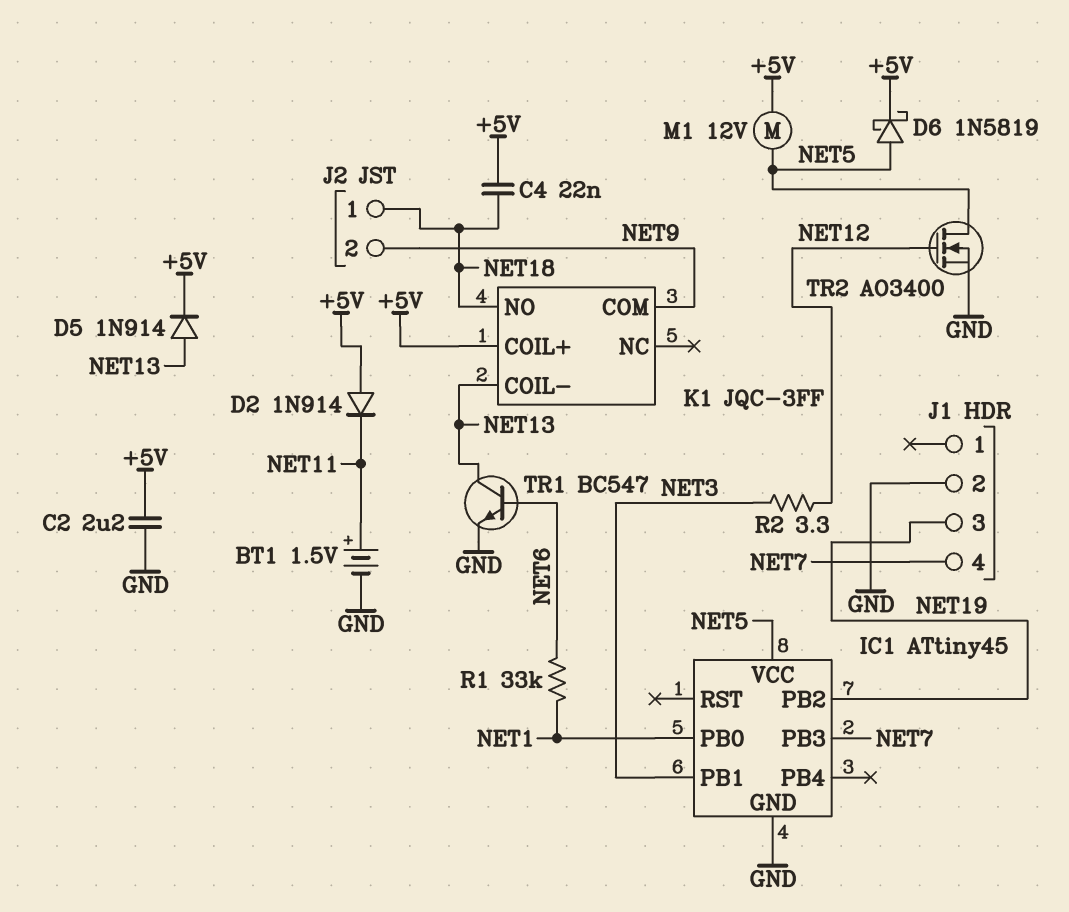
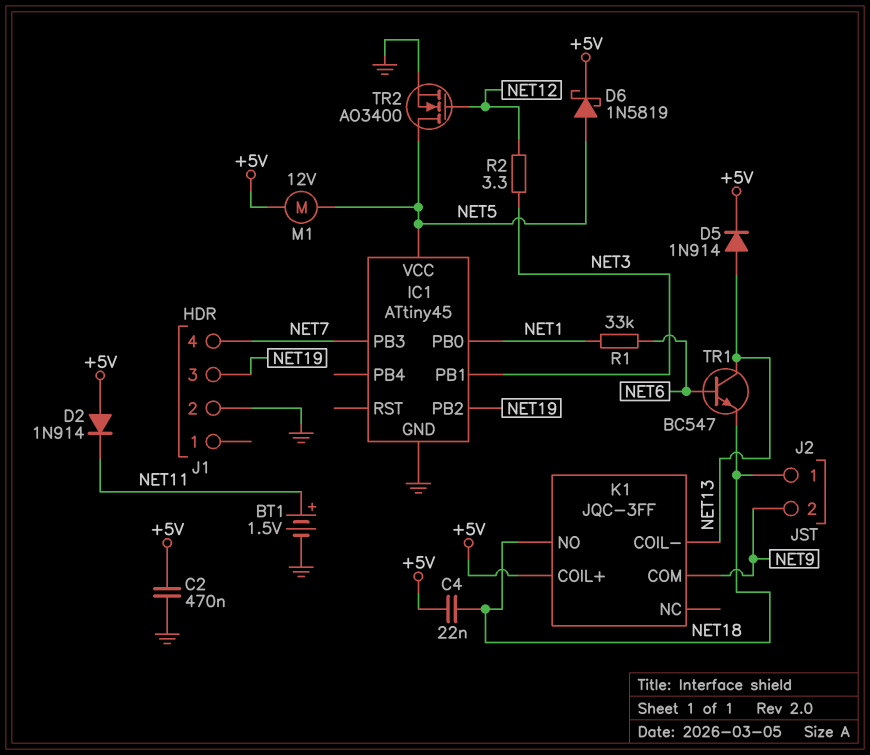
C2: 2.2uF (+5V, GND) -> 470nF (+5V, GND)
TR1: NPN BC547 (B NET6, C NET13, E GND) -> NPN BC547 (B NET6, C NET13, E NET18)

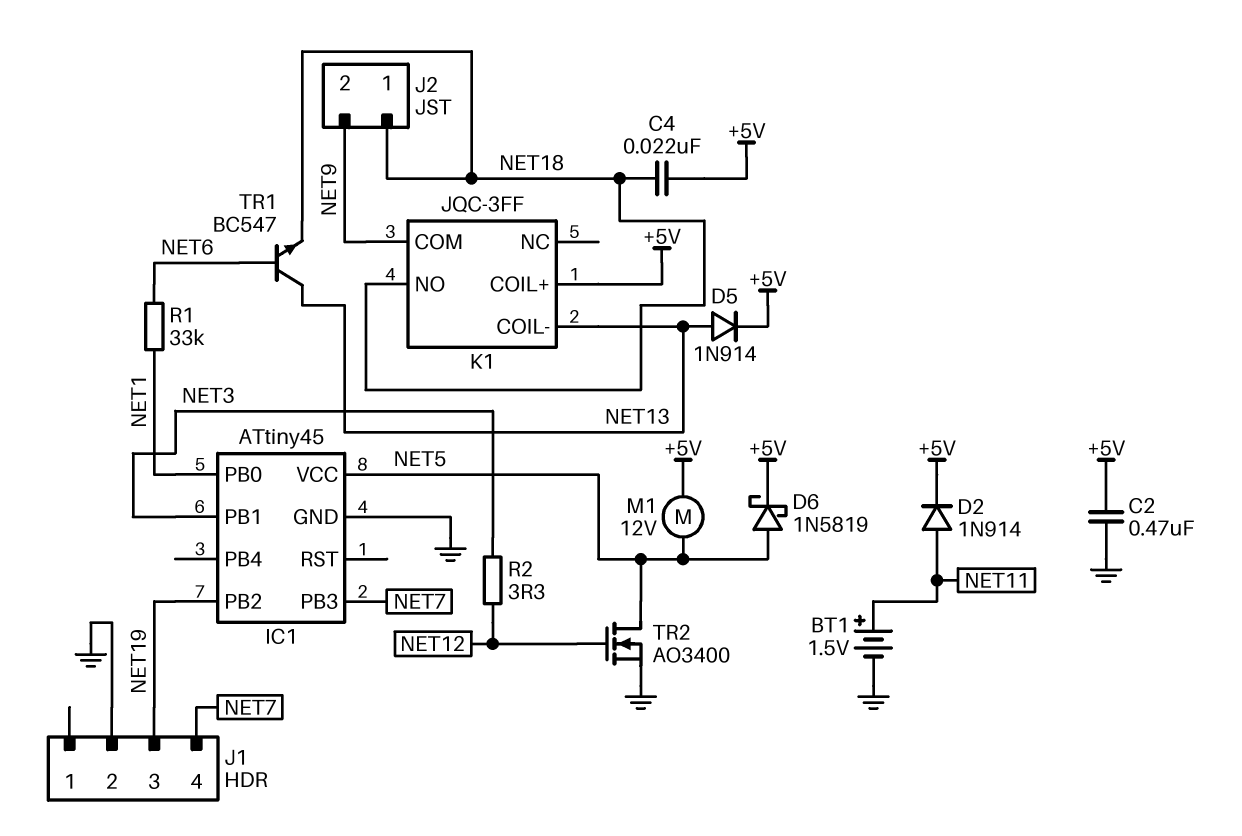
D2: diode 1N914 (A +5V, K NET11) -> diode 1N914 (A NET11, K +5V)

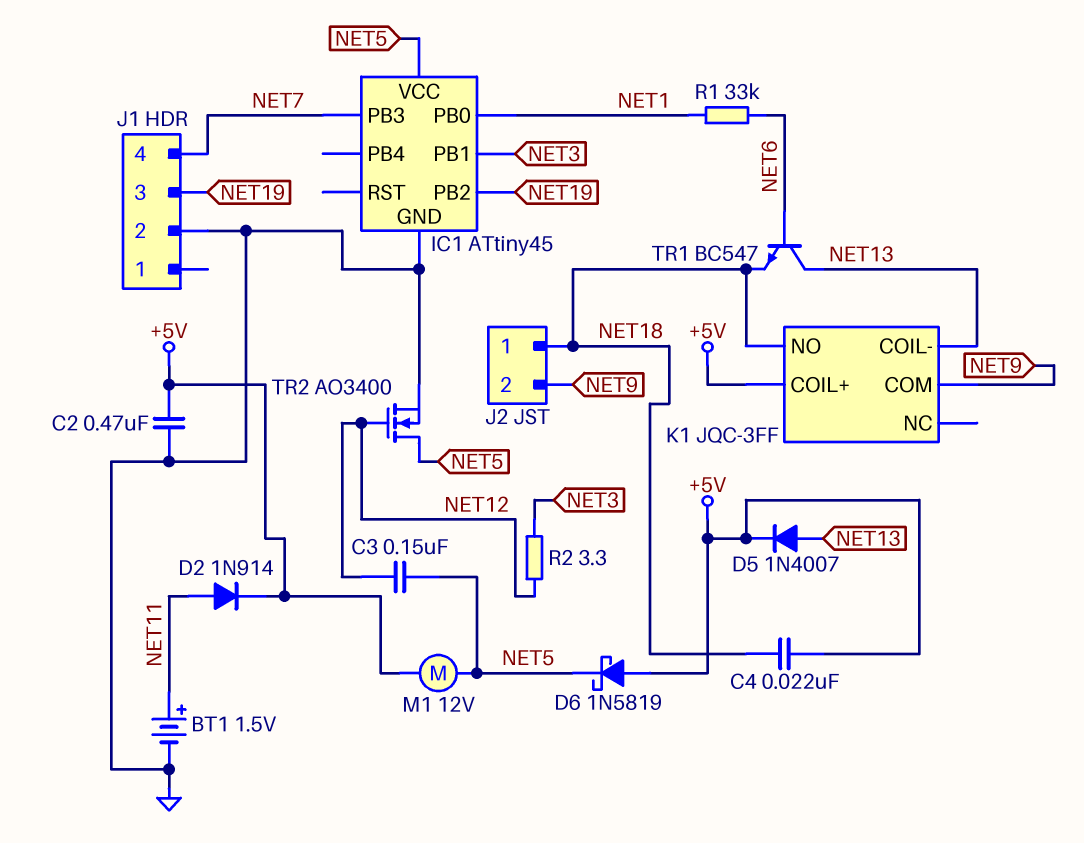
C3: none -> 150nF (NET5, NET12)
D5: diode 1N914 (A NET13, K +5V) -> diode 1N4007 (A NET13, K +5V)
D6: schottky 1N5819 (A NET5, K +5V) -> schottky 1N5819 (A +5V, K NET5)

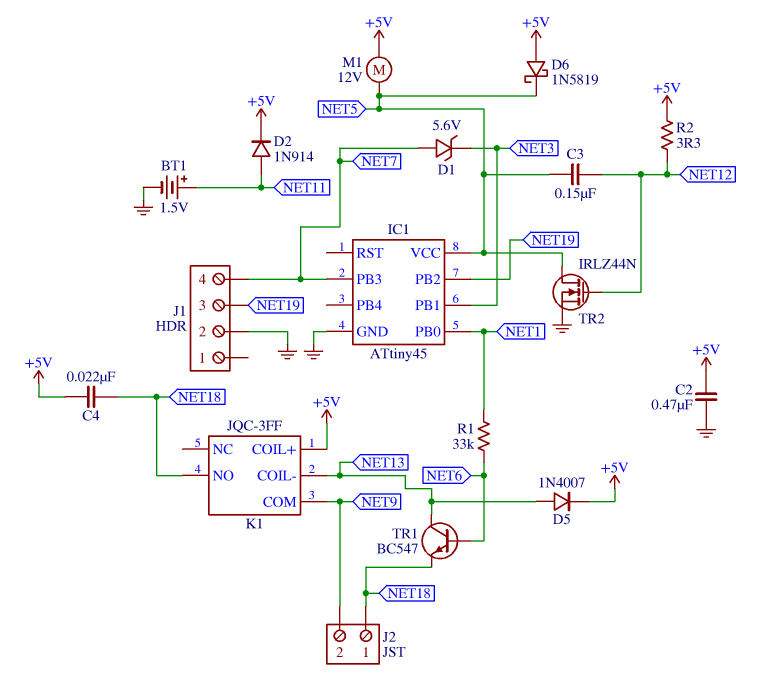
D1: none -> zener 5.6V (A NET7, K NET3)
R2: 3.3 (NET3, NET12) -> 3.3 (+5V, NET12)
TR2: NMOS AO3400 (G NET12, D NET5, S GND) -> NMOS IRLZ44N (G NET12, D NET5, S GND)

